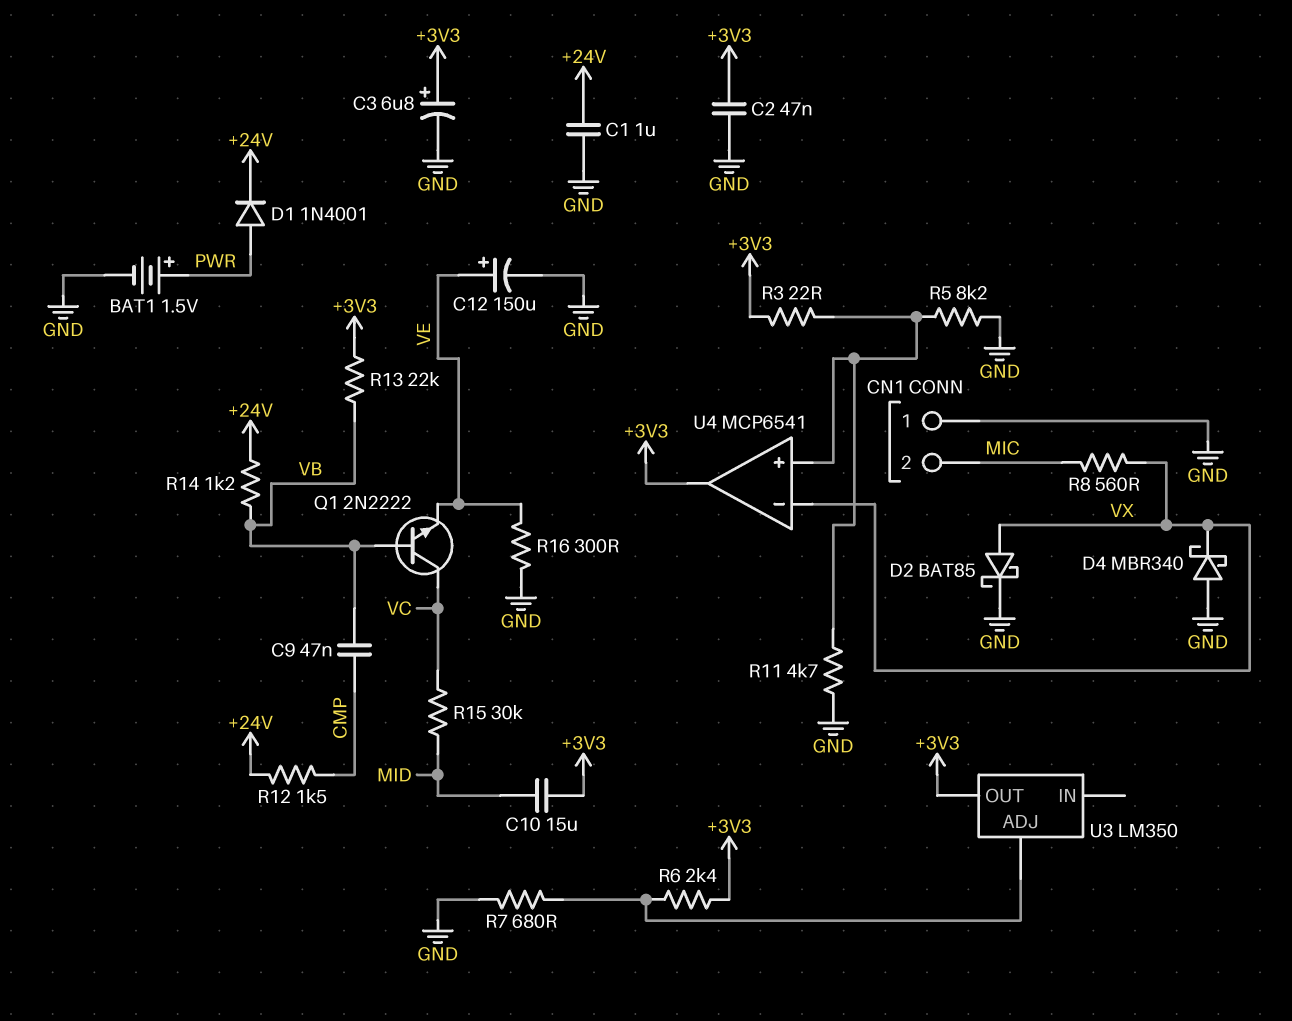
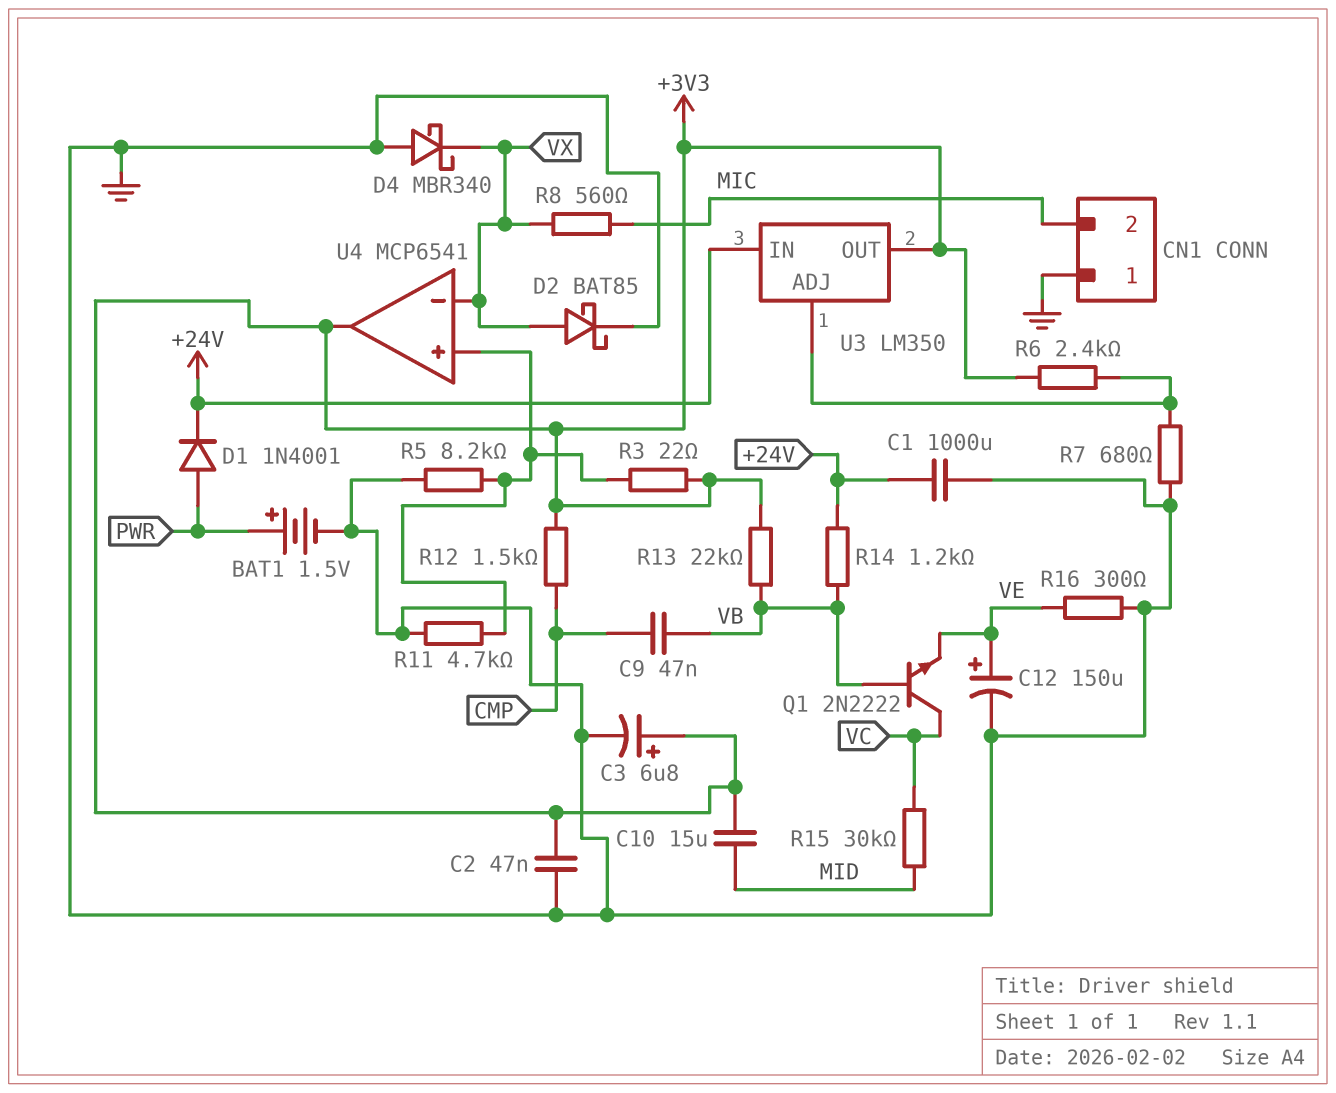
C1: 1uF (+24V, GND) -> 1000uF (+24V, GND)
R12: 1.5k (+24V, CMP) -> 1.5k (+3V3, CMP)
U3 pin IN: none -> +24V

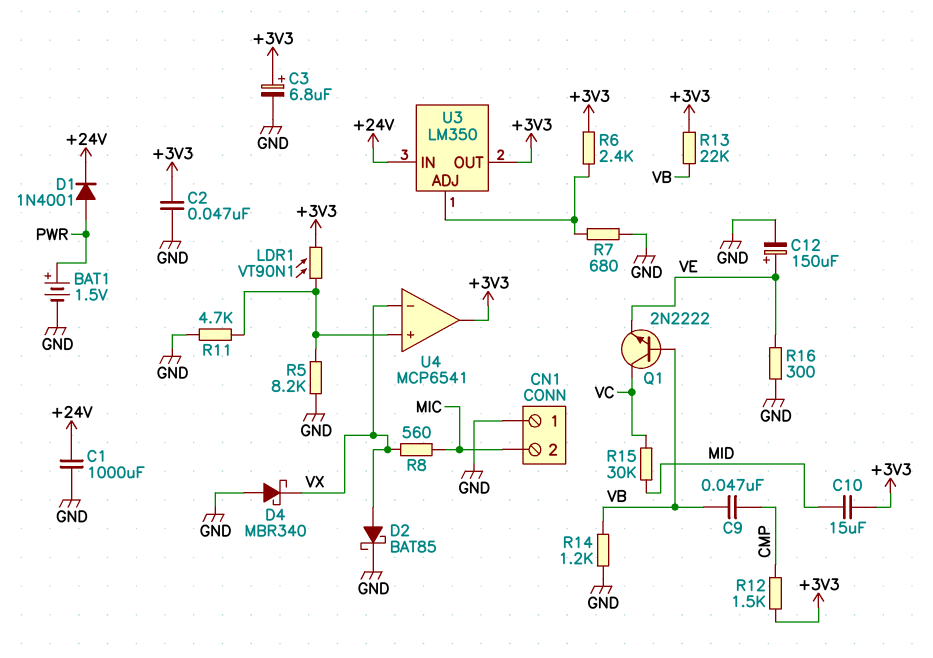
LDR1: none -> VT90N1 (+3V3, U4/in+)
R3: 22 (+3V3, U4/in+) -> none
R14: 1.2k (+24V, VB) -> 1.2k (GND, VB)

